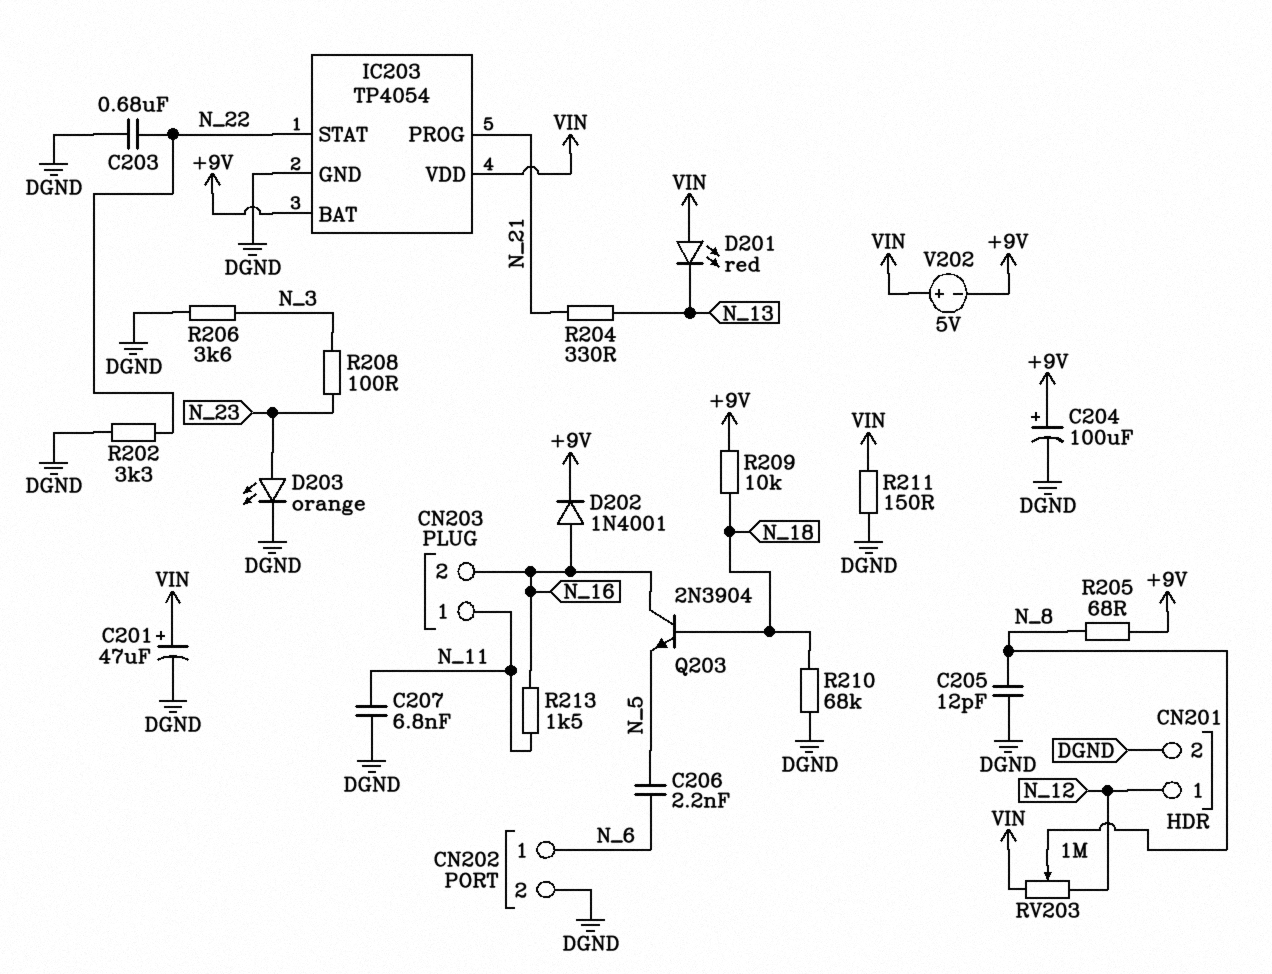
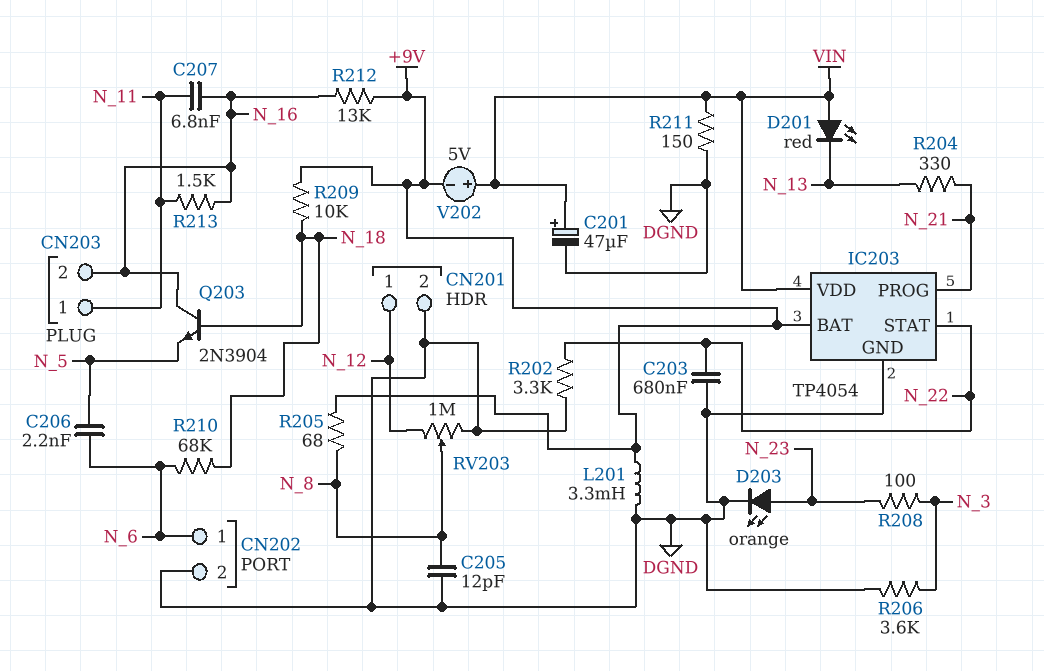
C204: 100uF (plus +9V, minus DGND) -> none
C207: 6.8nF (DGND, N_11) -> 6.8nF (N_11, N_16)
D202: diode 1N4001 (A N_16, K +9V) -> none
L201: none -> 3.3mH (+9V, DGND)
R210: 68k (DGND, N_18) -> 68k (N_6, N_18)
R212: none -> 13k (+9V, N_16)
RV203: 1M (N_12, VIN, wiper N_8) -> 1M (DGND, N_12, wiper N_8)

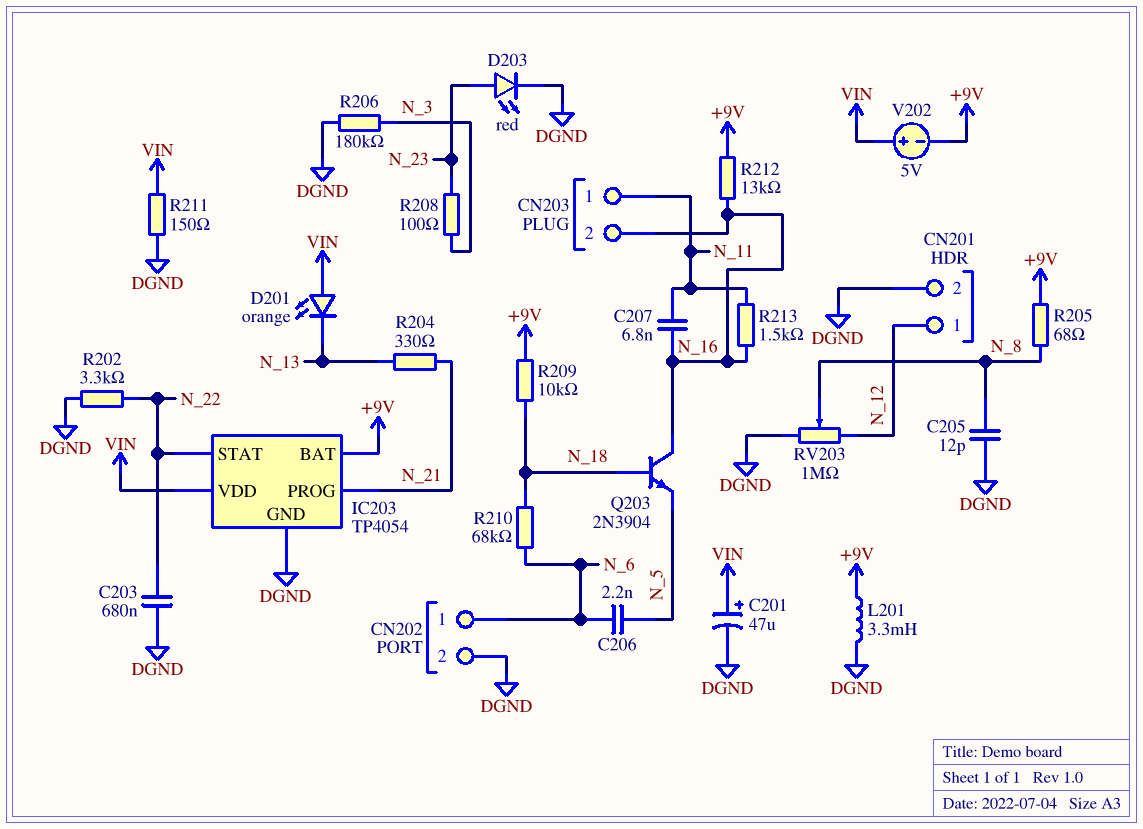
D201: LED red (A VIN, K N_13) -> LED orange (A VIN, K N_13)
D203: LED orange (A N_23, K DGND) -> LED red (A N_23, K DGND)
R206: 3.6k (DGND, N_3) -> 180k (DGND, N_3)

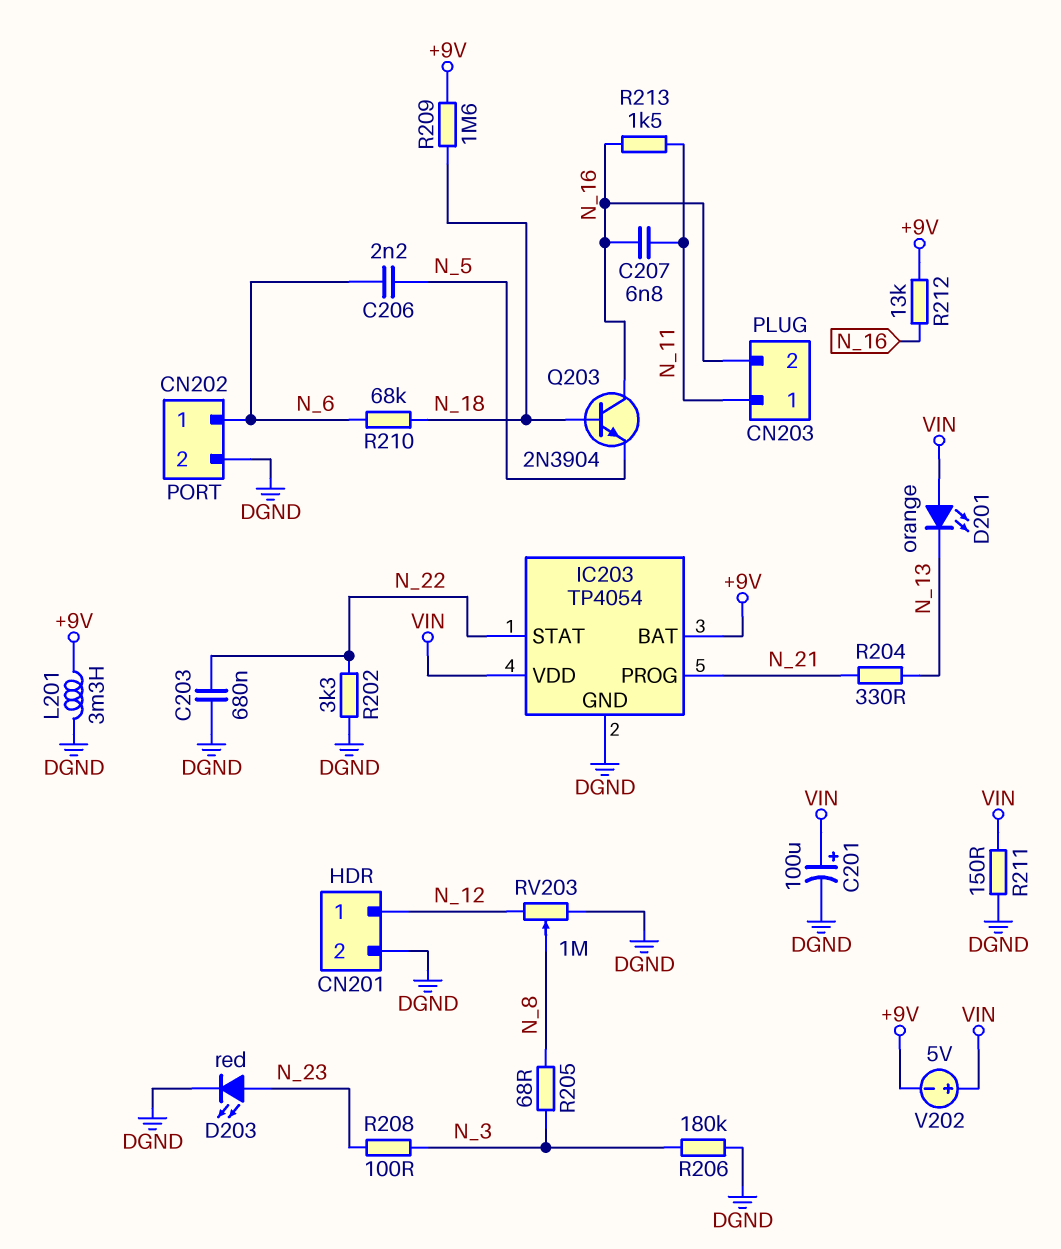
C201: 47uF (plus VIN, minus DGND) -> 100uF (plus VIN, minus DGND)
C205: 12pF (DGND, N_8) -> none
R205: 68 (+9V, N_8) -> 68 (N_3, N_8)
R209: 10k (+9V, N_18) -> 1.6M (+9V, N_18)

